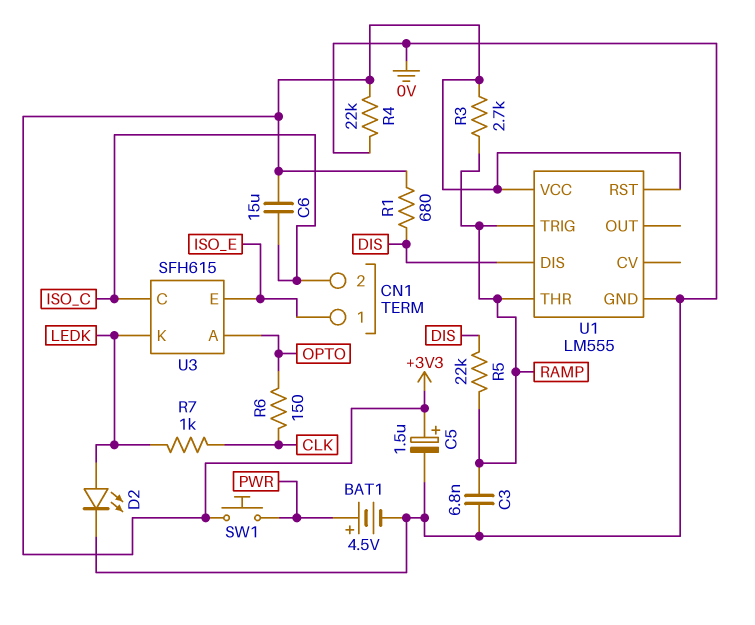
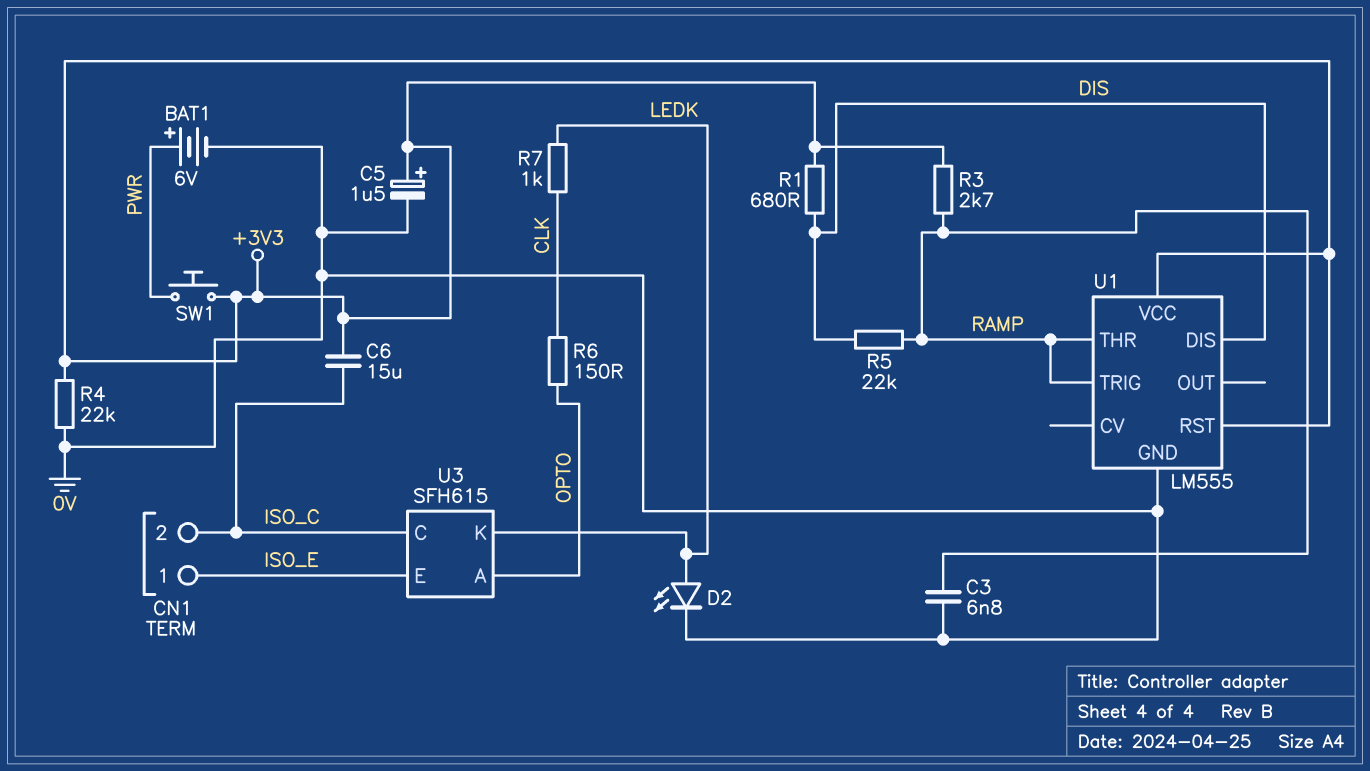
BAT1: 4.5V (plus PWR, minus 0V) -> 6V (plus PWR, minus 0V)

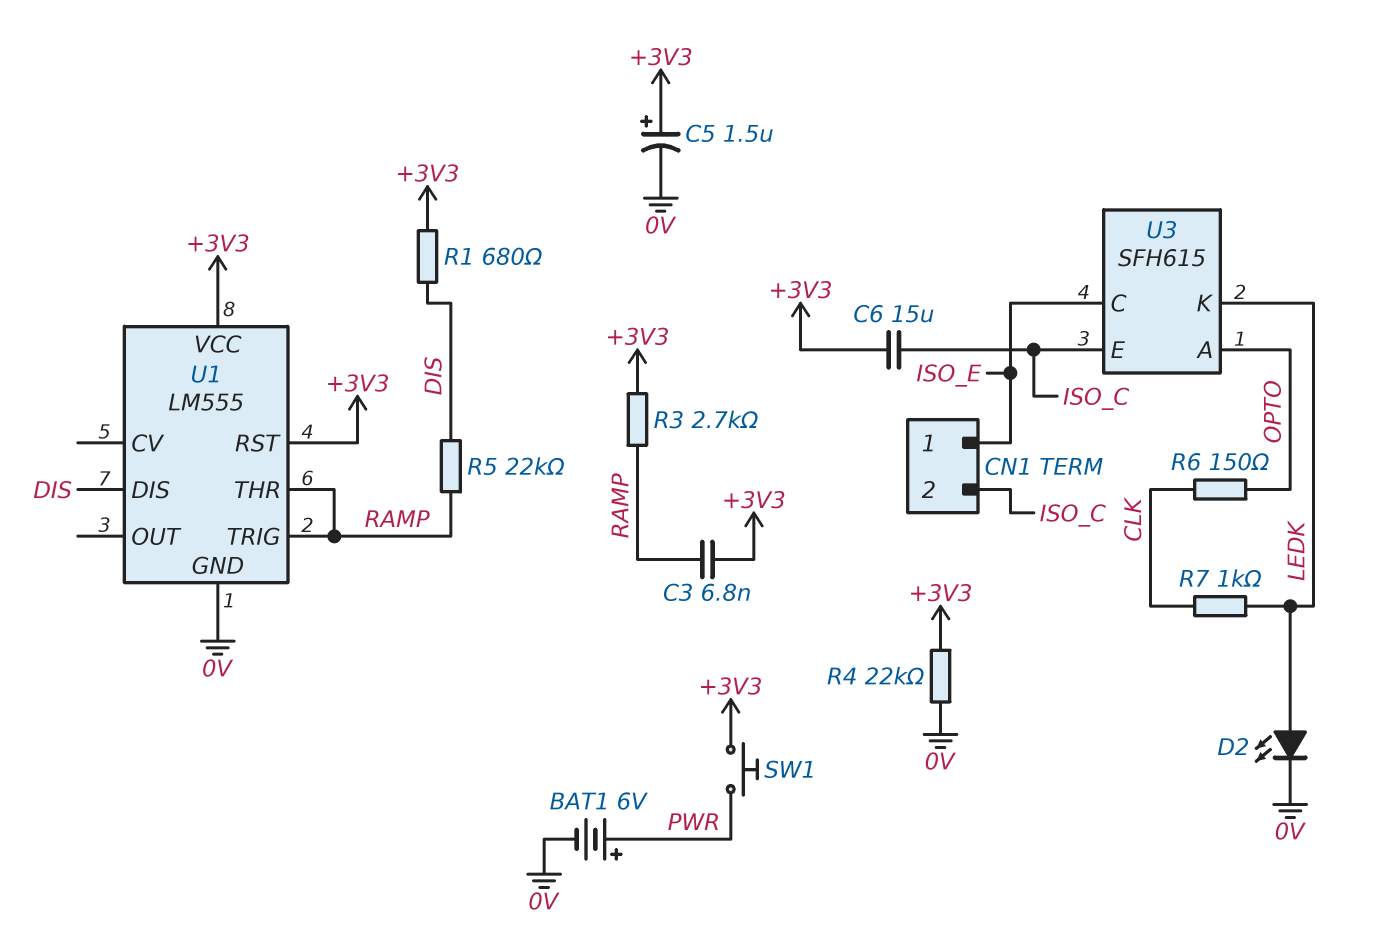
C3: 6.8nF (0V, RAMP) -> 6.8nF (+3V3, RAMP)
U3 pin C: ISO_C -> ISO_E
U3 pin E: ISO_E -> ISO_C

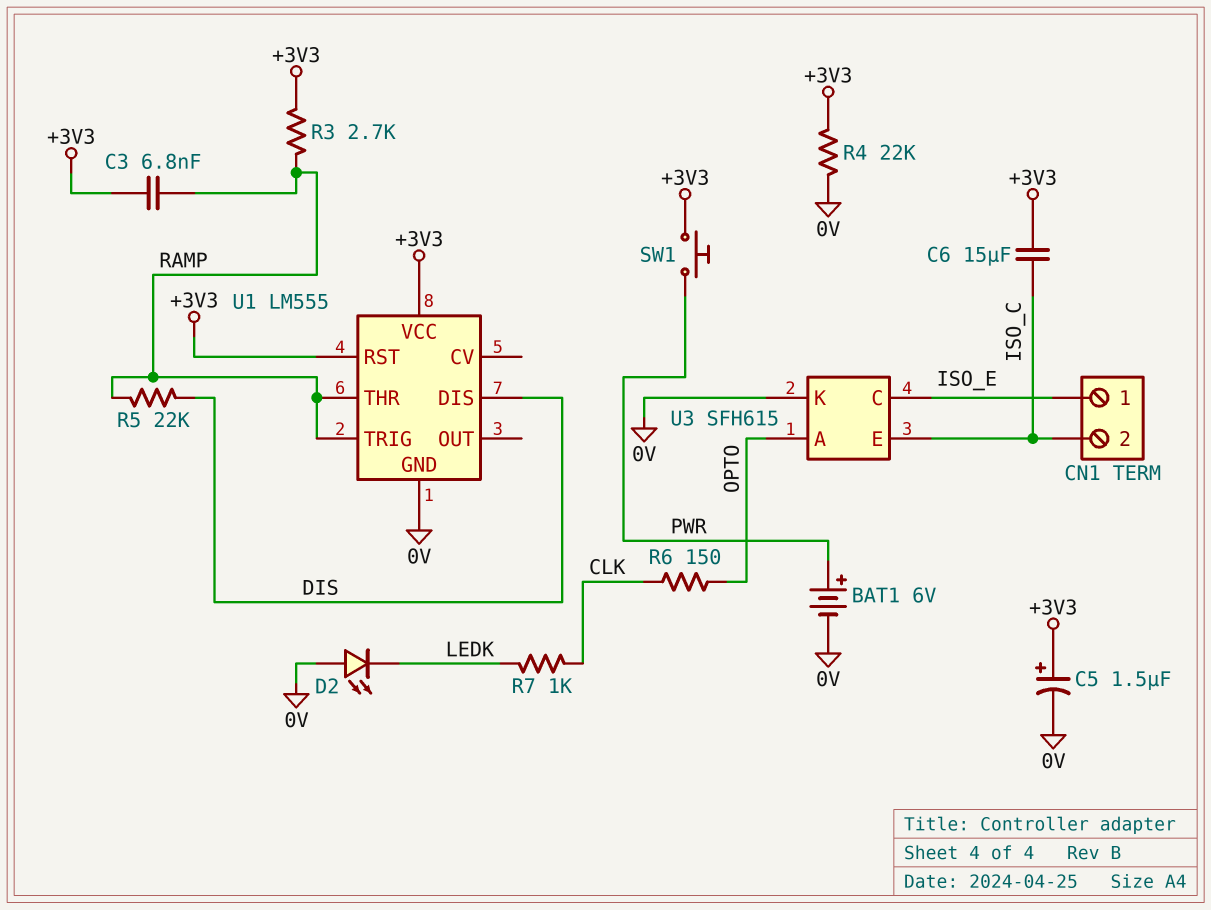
D2: LED (A LEDK, K 0V) -> LED (A 0V, K LEDK)
R1: 680 (+3V3, DIS) -> none
U3 pin K: LEDK -> 0V

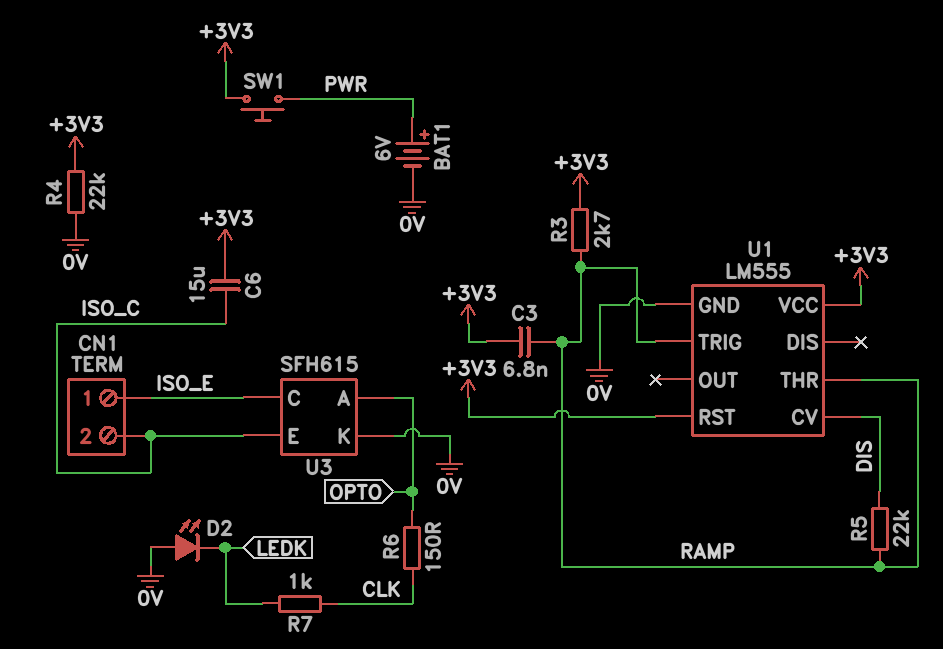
C5: 1.5uF (plus +3V3, minus 0V) -> none
U1 pin CV: none -> DIS
U1 pin DIS: DIS -> none

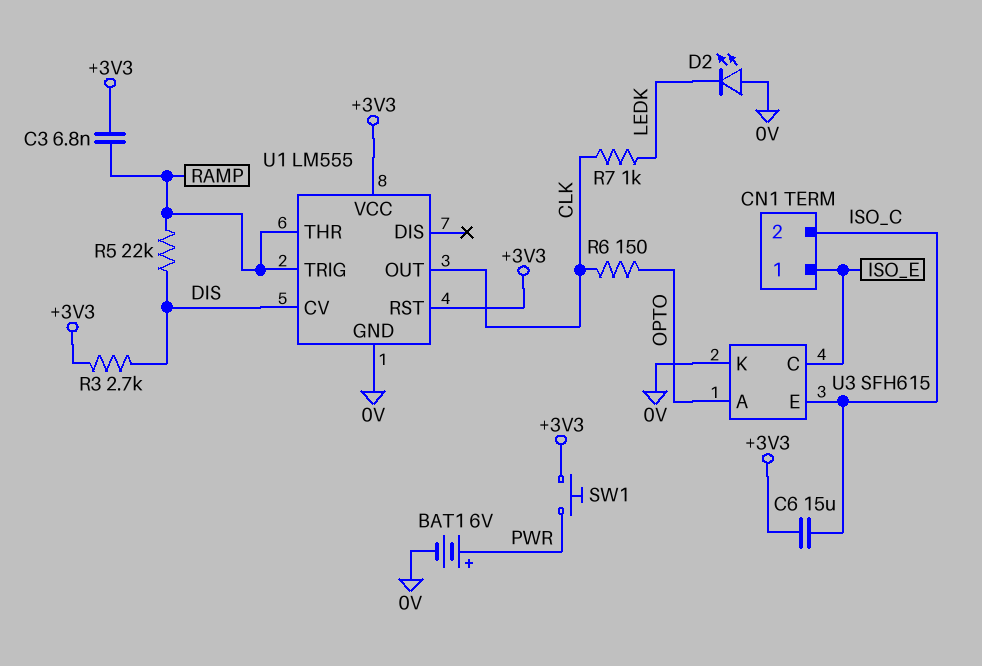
R3: 2.7k (+3V3, RAMP) -> 2.7k (+3V3, DIS)
R4: 22k (+3V3, 0V) -> none
U1 pin OUT: none -> CLK

